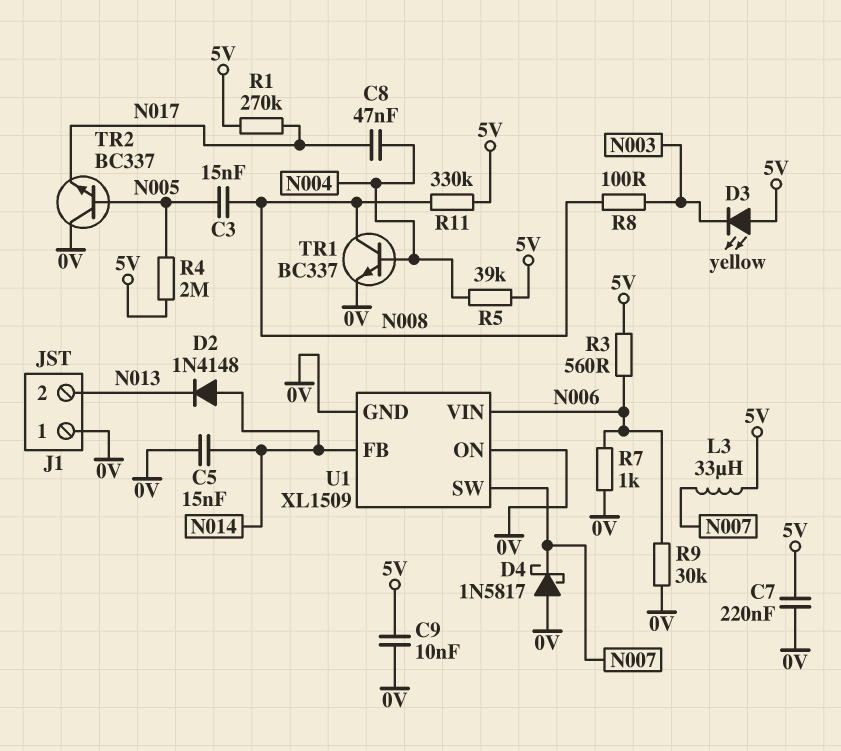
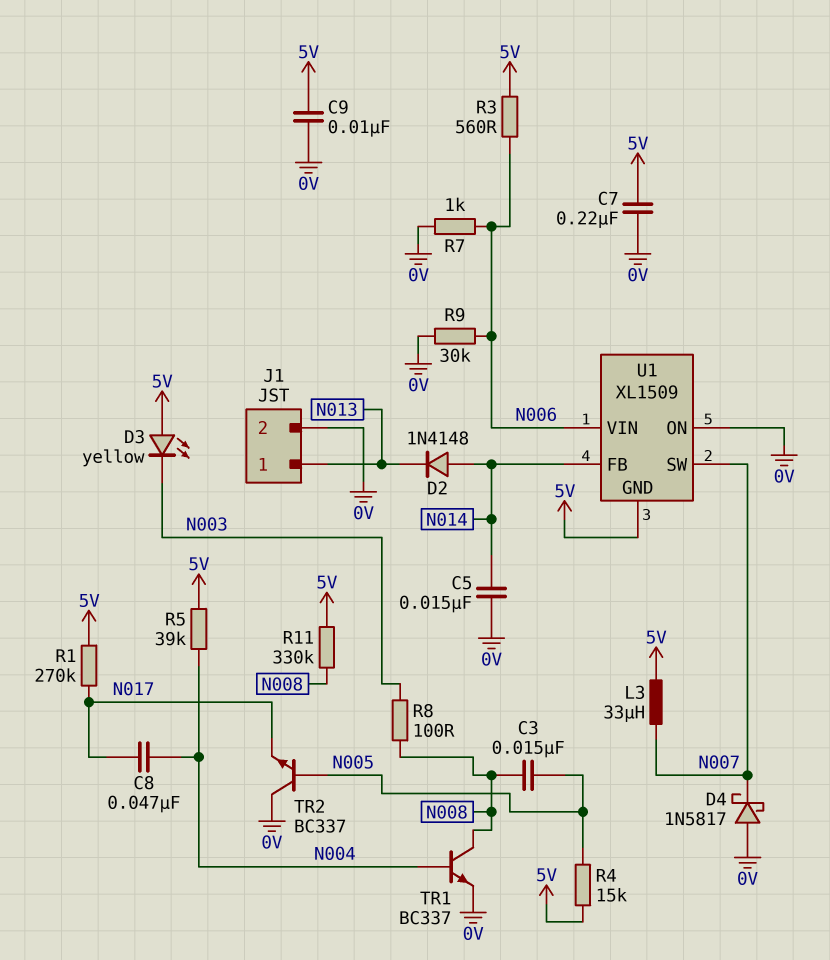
J1 pin 1: 0V -> N013
J1 pin 2: N013 -> 0V
R4: 2M (5V, N005) -> 15k (5V, N005)
U1 pin GND: 0V -> 5V

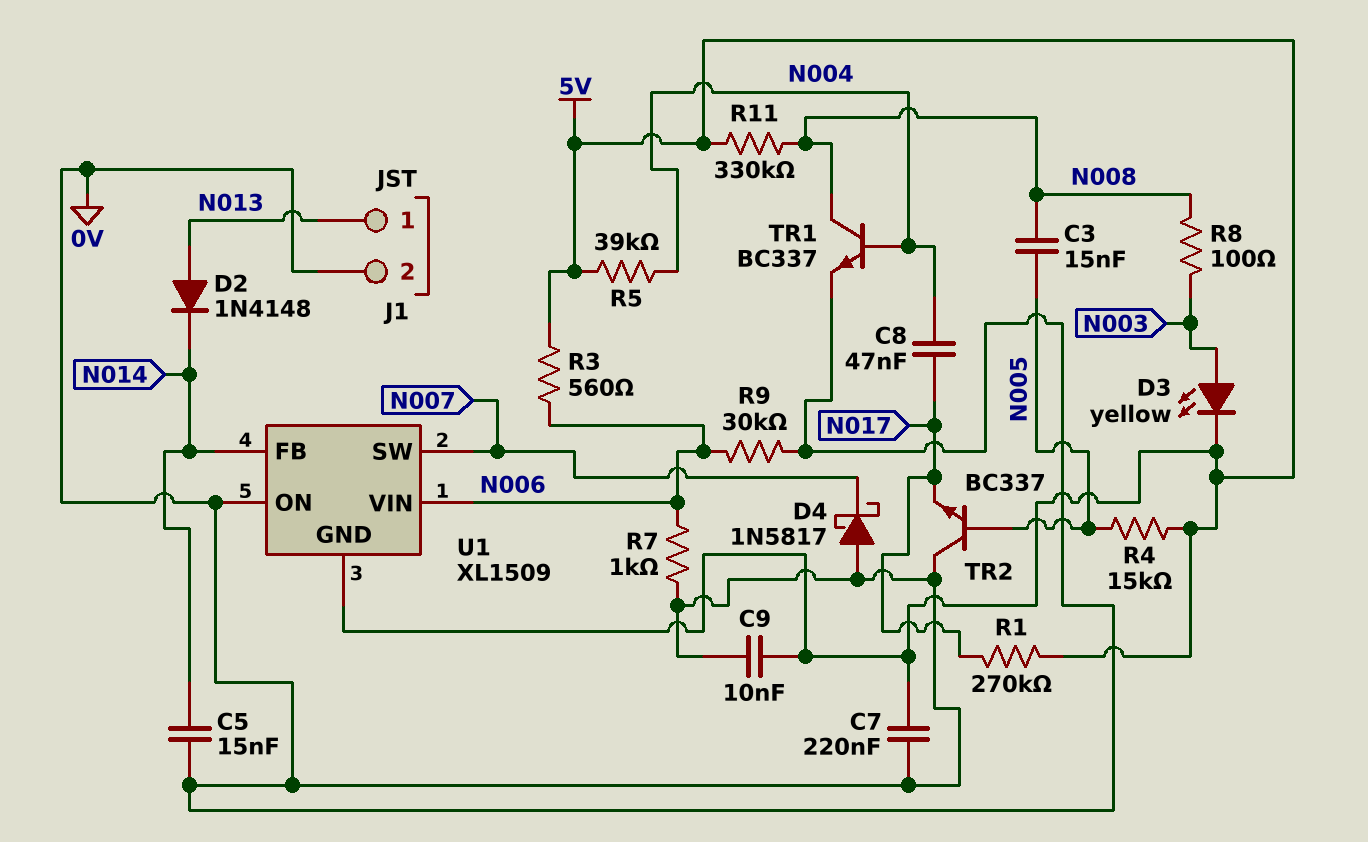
D2: diode 1N4148 (A N014, K N013) -> diode 1N4148 (A N013, K N014)
D3: LED yellow (A 5V, K N003) -> LED yellow (A N003, K 5V)
L3: 33uH (5V, N007) -> none

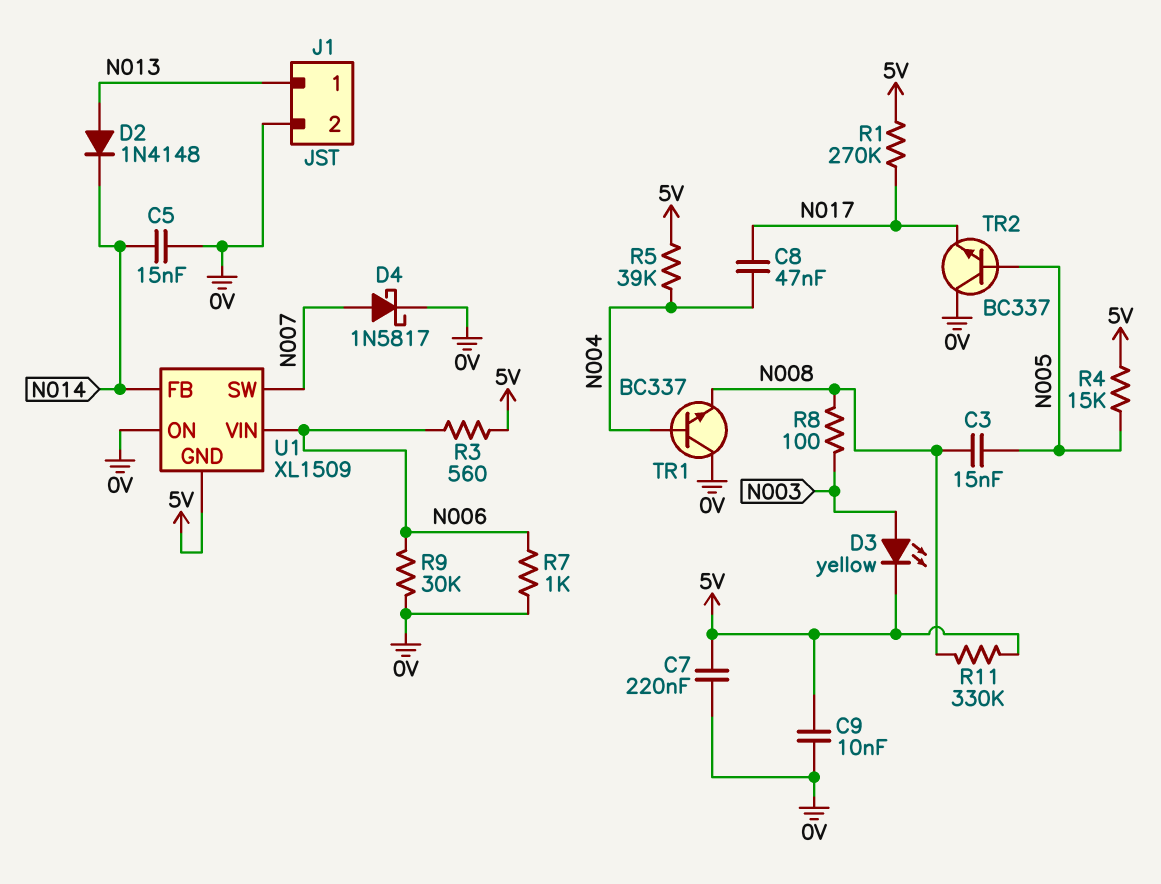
D4: schottky 1N5817 (A 0V, K N007) -> schottky 1N5817 (A N007, K 0V)
TR1: NPN BC337 (B N004, C N008, E 0V) -> NPN BC337 (B N004, C 0V, E N008)

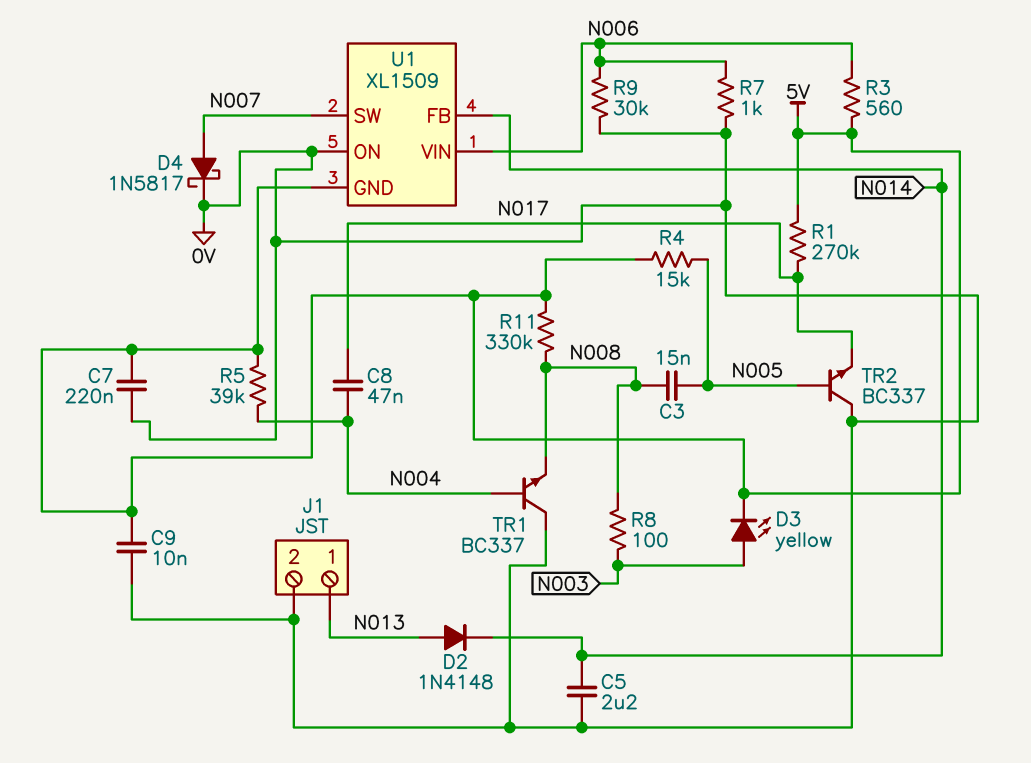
C5: 15nF (0V, N014) -> 2.2uF (0V, N014)

